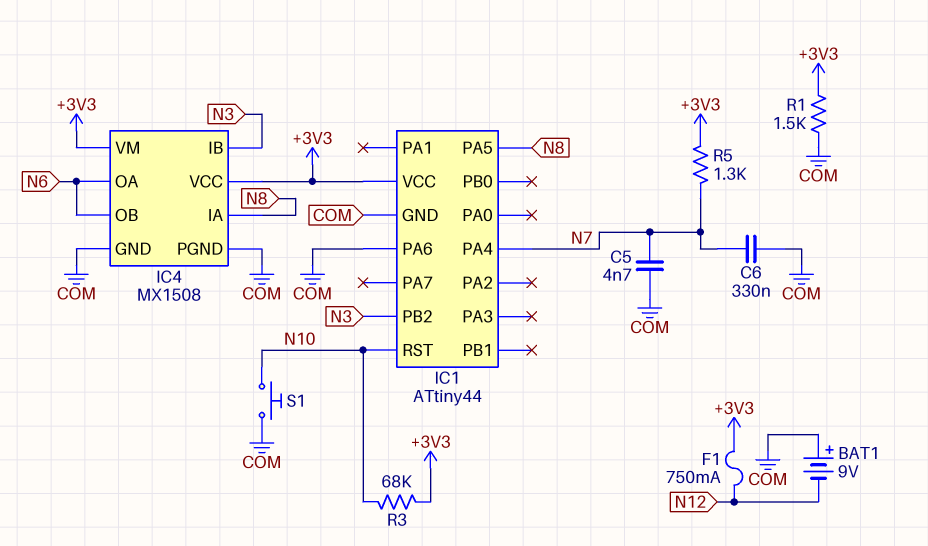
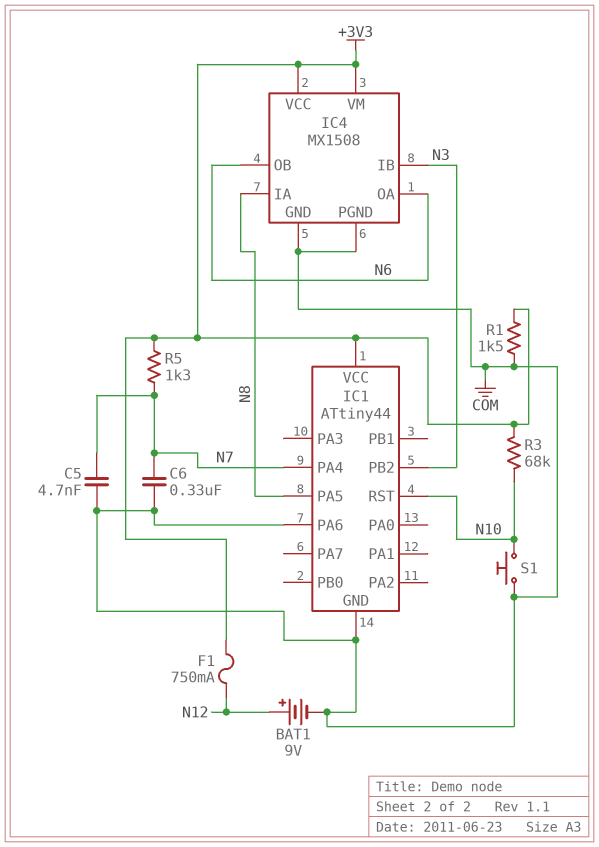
BAT1: 9V (plus COM, minus N12) -> 9V (plus N12, minus COM)

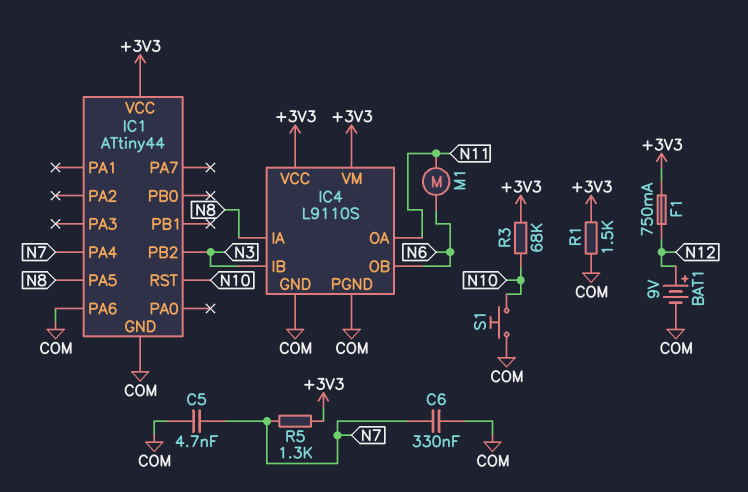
IC4: MX1508 -> L9110S
IC4 pin OA: N6 -> N11
M1: none -> motor (N6, N11)

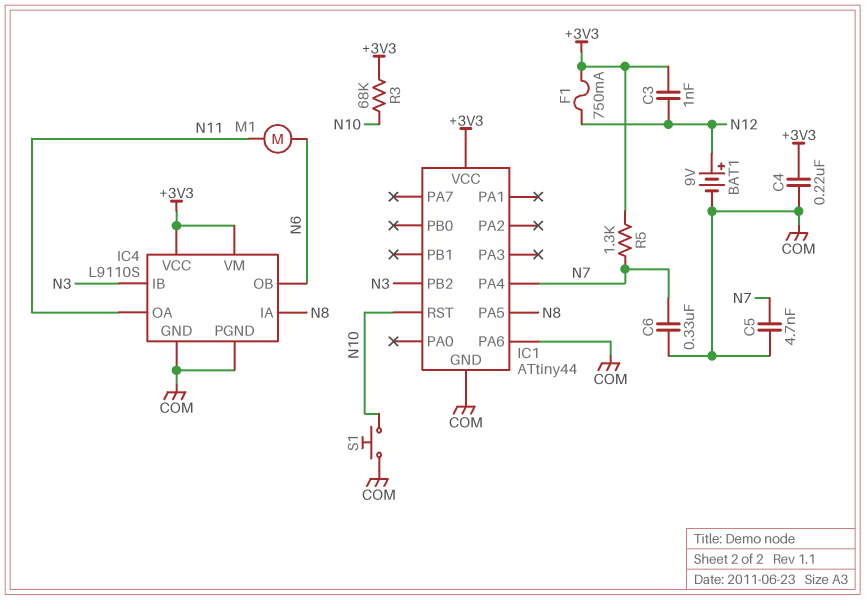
C3: none -> 1nF (+3V3, N12)
C4: none -> 220nF (+3V3, COM)
R1: 1.5k (+3V3, COM) -> none

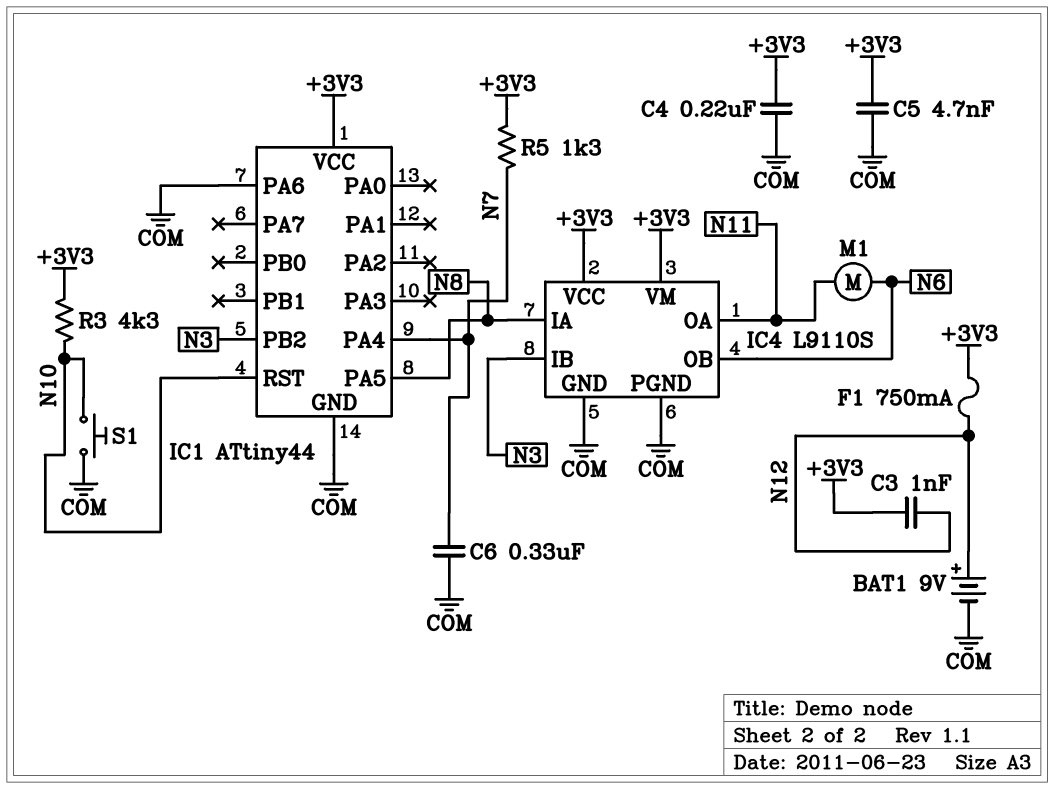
C5: 4.7nF (COM, N7) -> 4.7nF (+3V3, COM)
R3: 68k (+3V3, N10) -> 4.3k (+3V3, N10)

